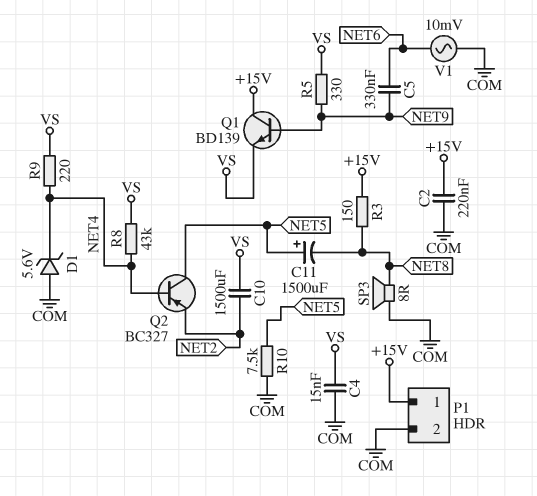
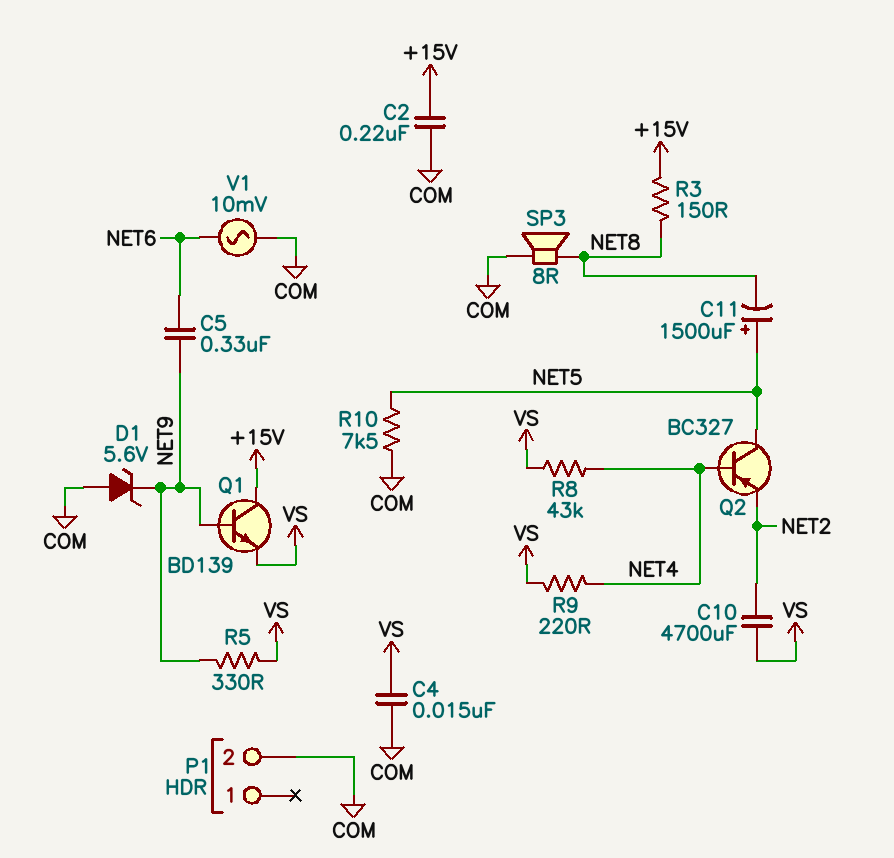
C10: 1500uF (NET2, VS) -> 4700uF (NET2, VS)
D1: zener 5.6V (A COM, K NET4) -> zener 5.6V (A COM, K NET9)
P1 pin 1: +15V -> none

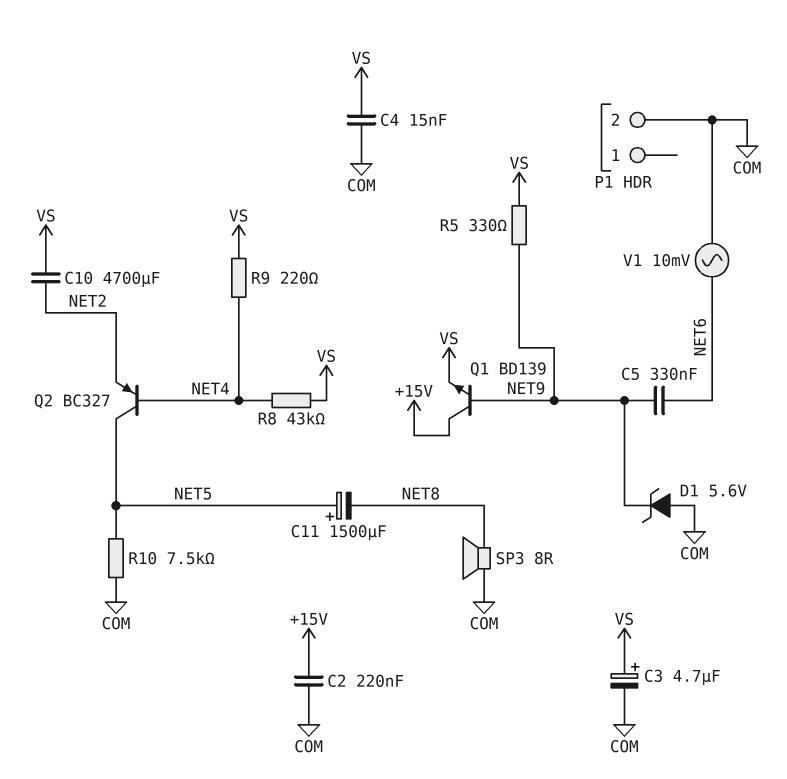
C3: none -> 4.7uF (plus VS, minus COM)
R3: 150 (+15V, NET8) -> none

